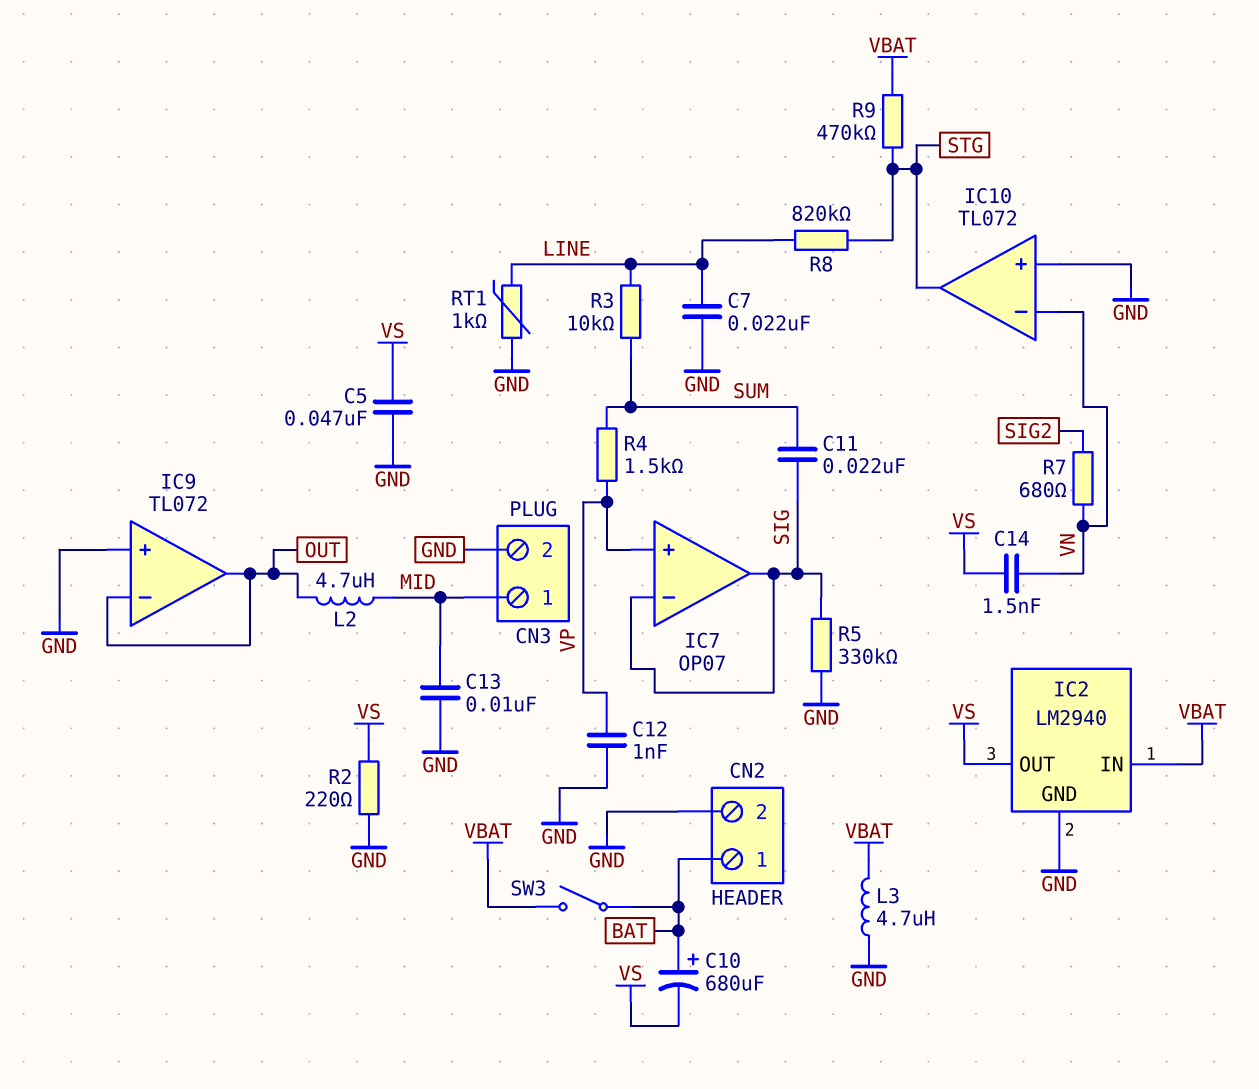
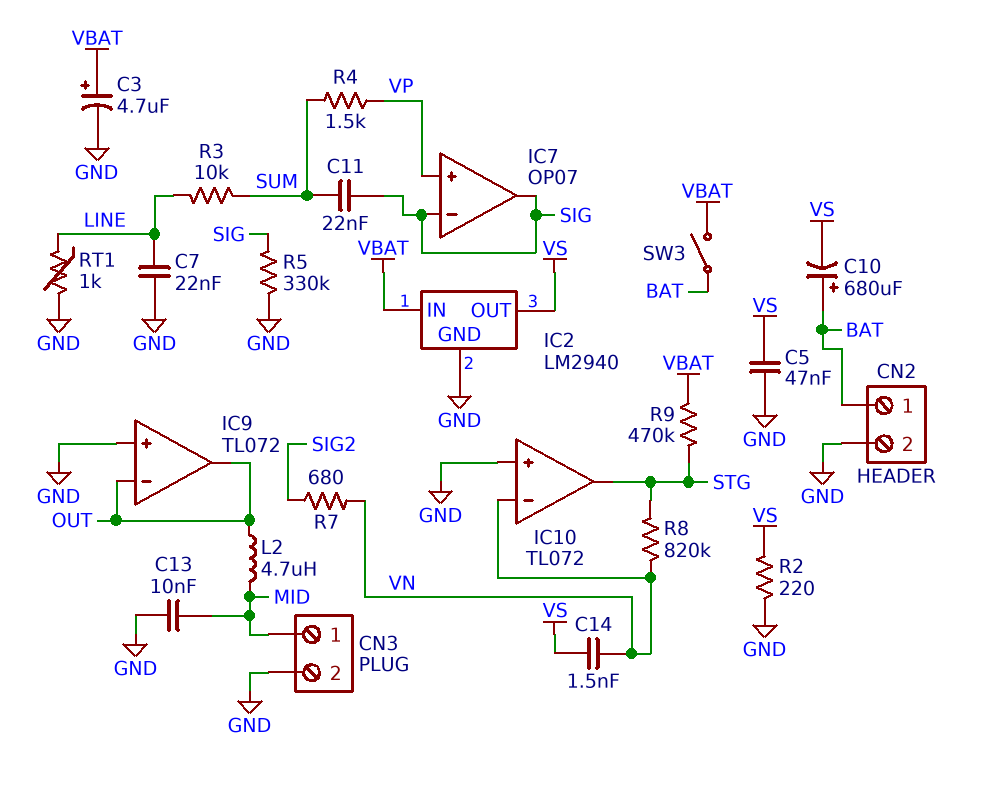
C3: none -> 4.7uF (plus VBAT, minus GND)
C12: 1nF (GND, VP) -> none
L3: 4.7uH (GND, VBAT) -> none
R8: 820k (LINE, STG) -> 820k (STG, VN)

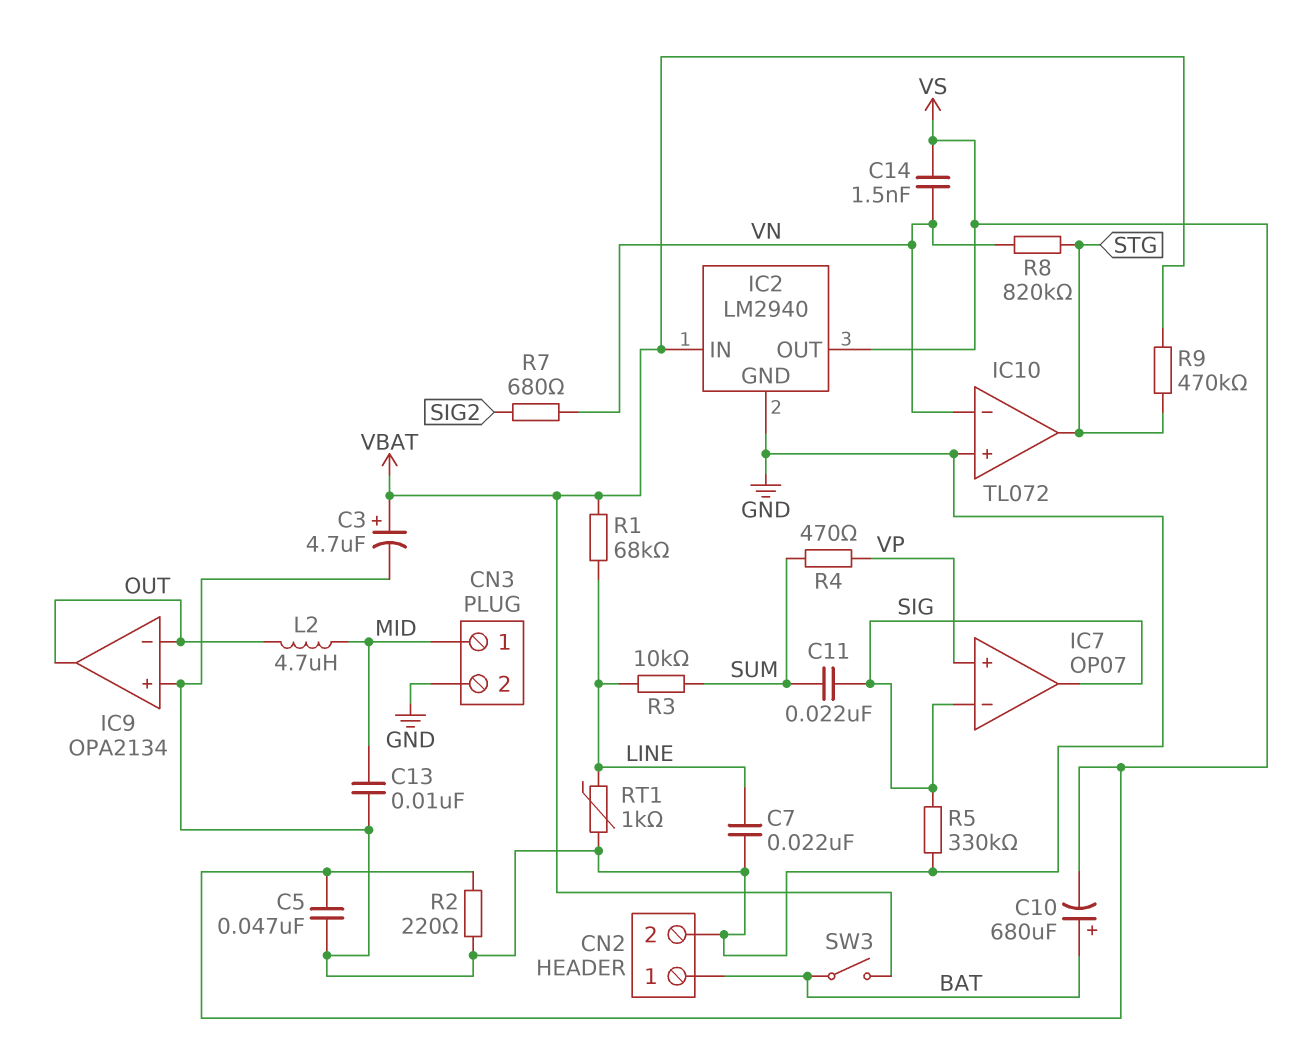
IC9: TL072 -> OPA2134
R1: none -> 68k (LINE, VBAT)
R4: 1.5k (SUM, VP) -> 470 (SUM, VP)

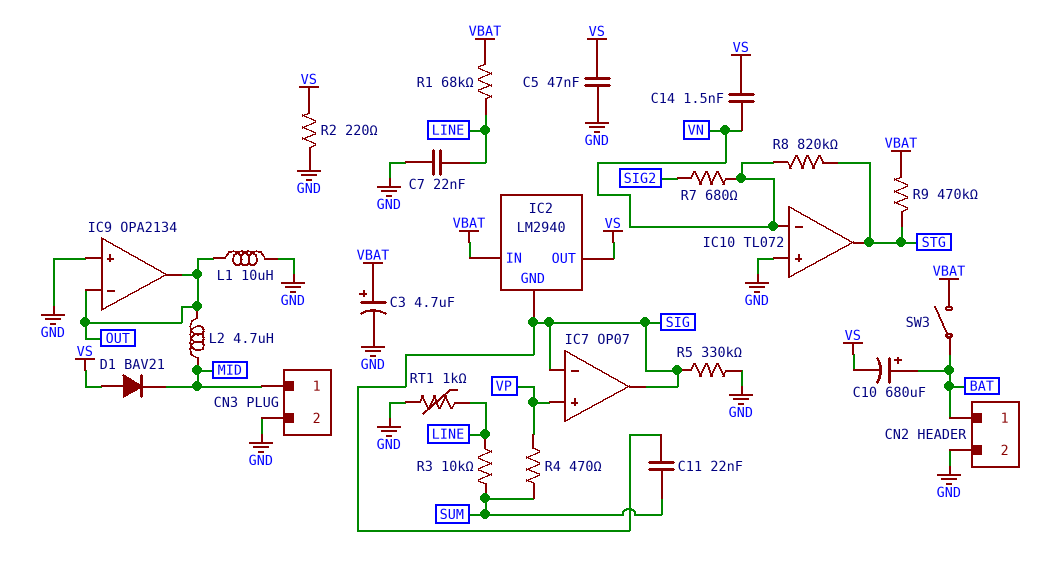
C13: 10nF (GND, MID) -> none
D1: none -> diode BAV21 (A VS, K MID)
IC2 pin GND: GND -> SIG
L1: none -> 10uH (GND, OUT)

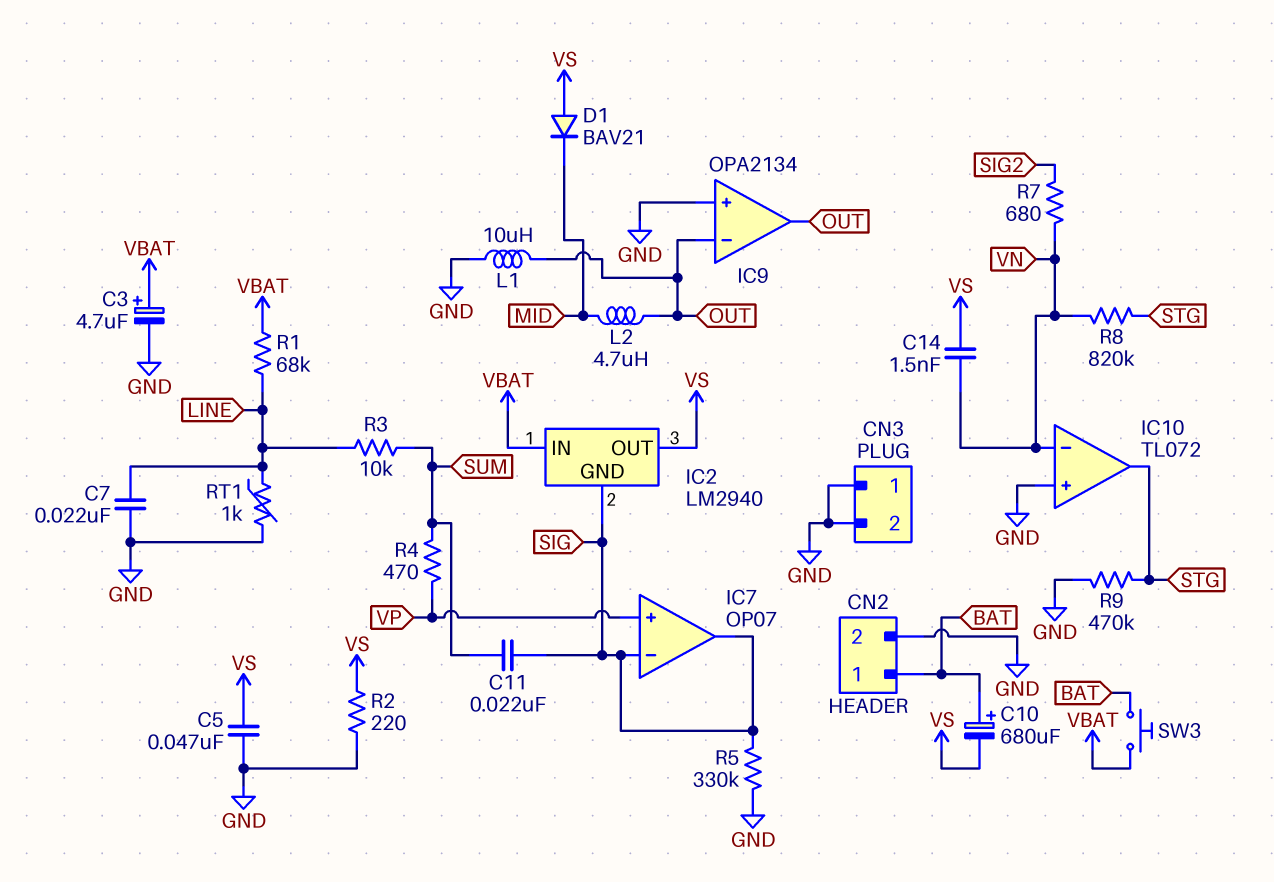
CN3 pin 1: MID -> GND
R9: 470k (STG, VBAT) -> 470k (GND, STG)
SW3: switch (BAT, VBAT) -> button (BAT, VBAT)

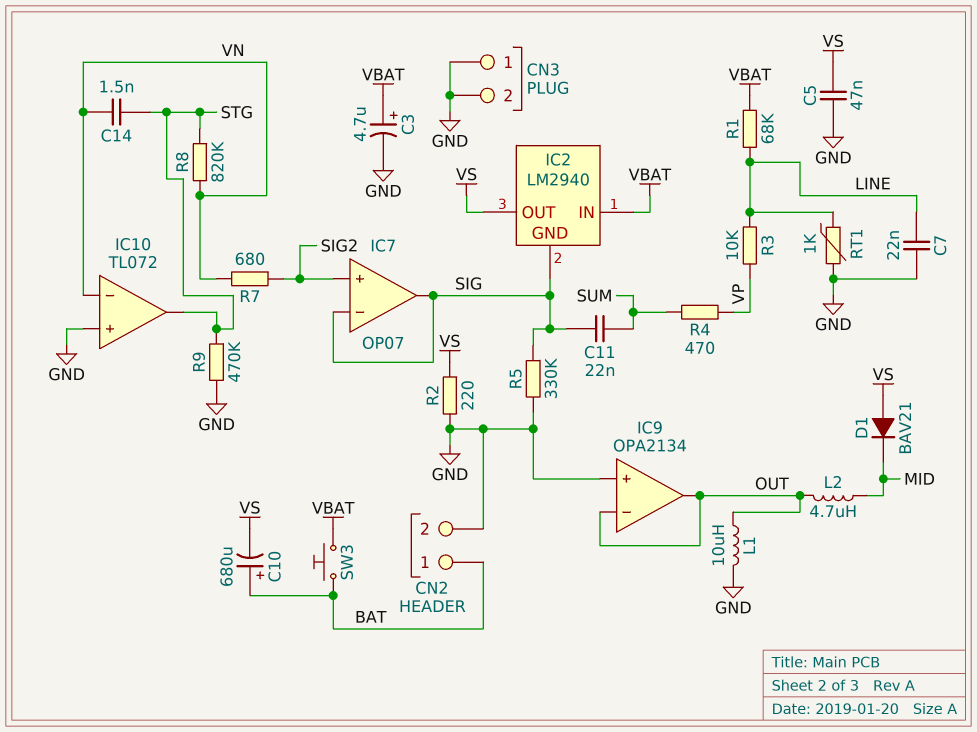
C14: 1.5nF (VN, VS) -> 1.5nF (STG, VN)
IC7 pin in+: VP -> SIG2
R3: 10k (LINE, SUM) -> 10k (LINE, VP)

